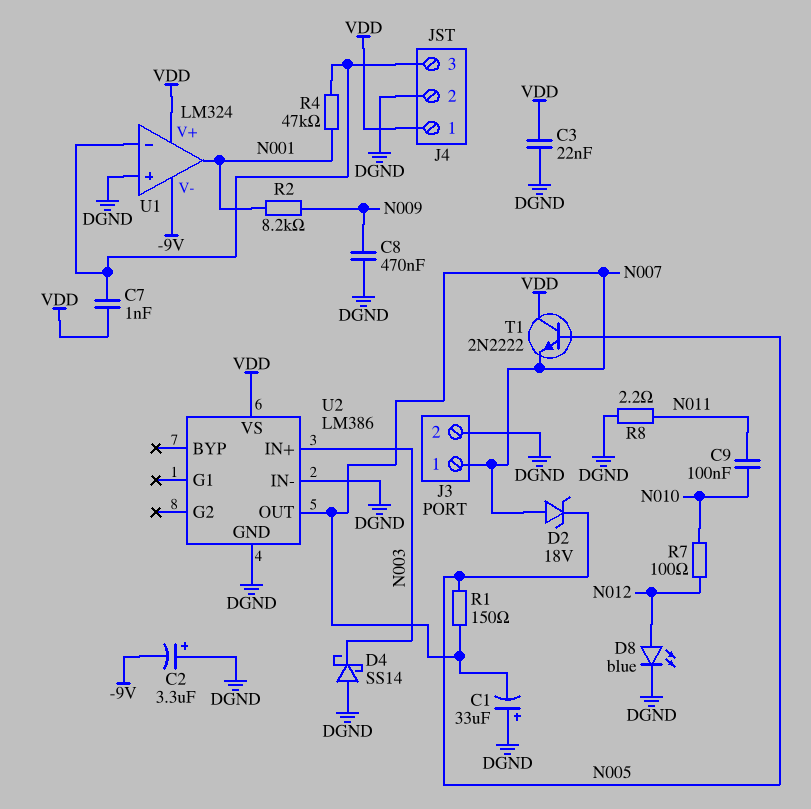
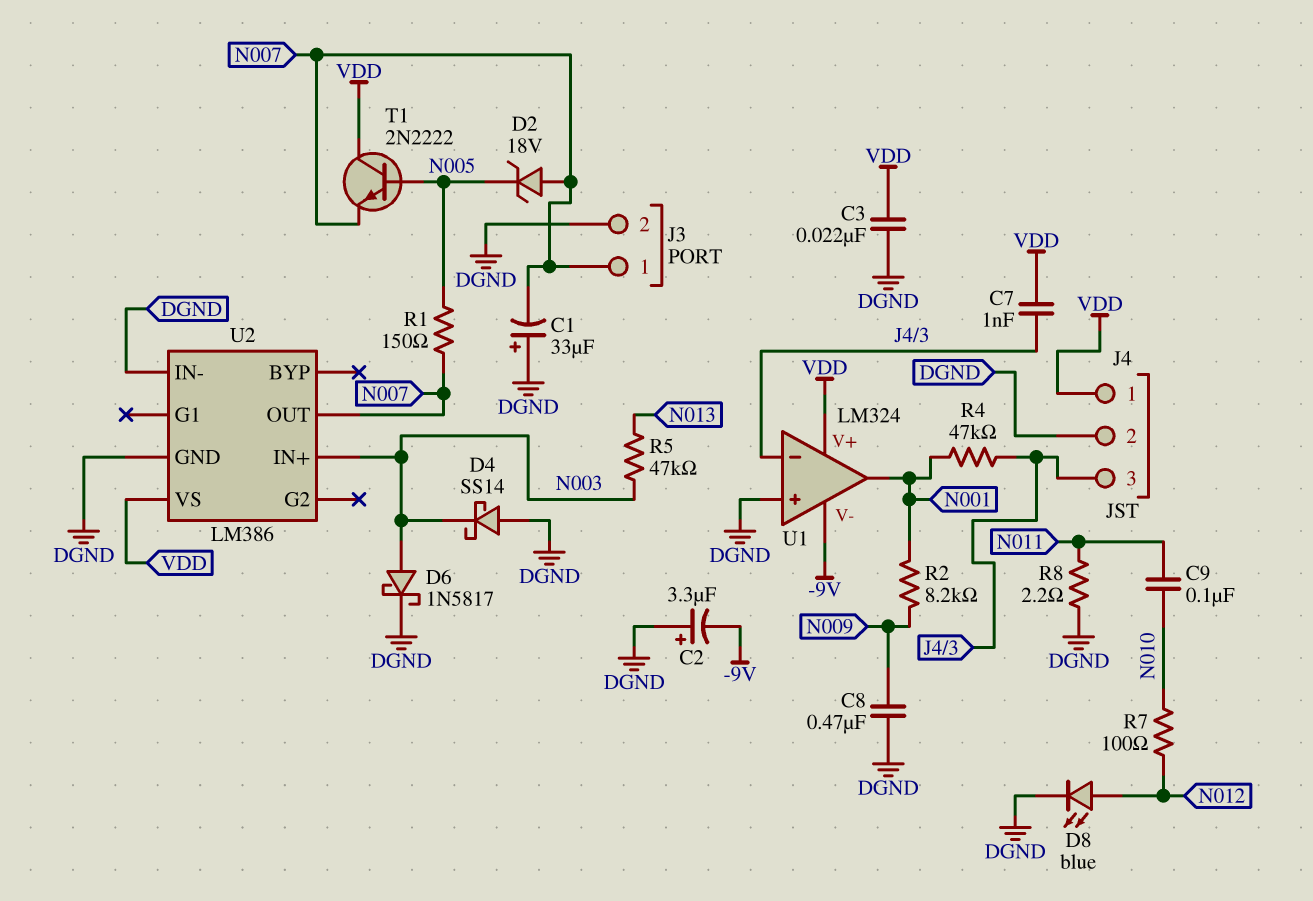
D6: none -> schottky 1N5817 (A N003, K DGND)
R5: none -> 47k (N003, N013)

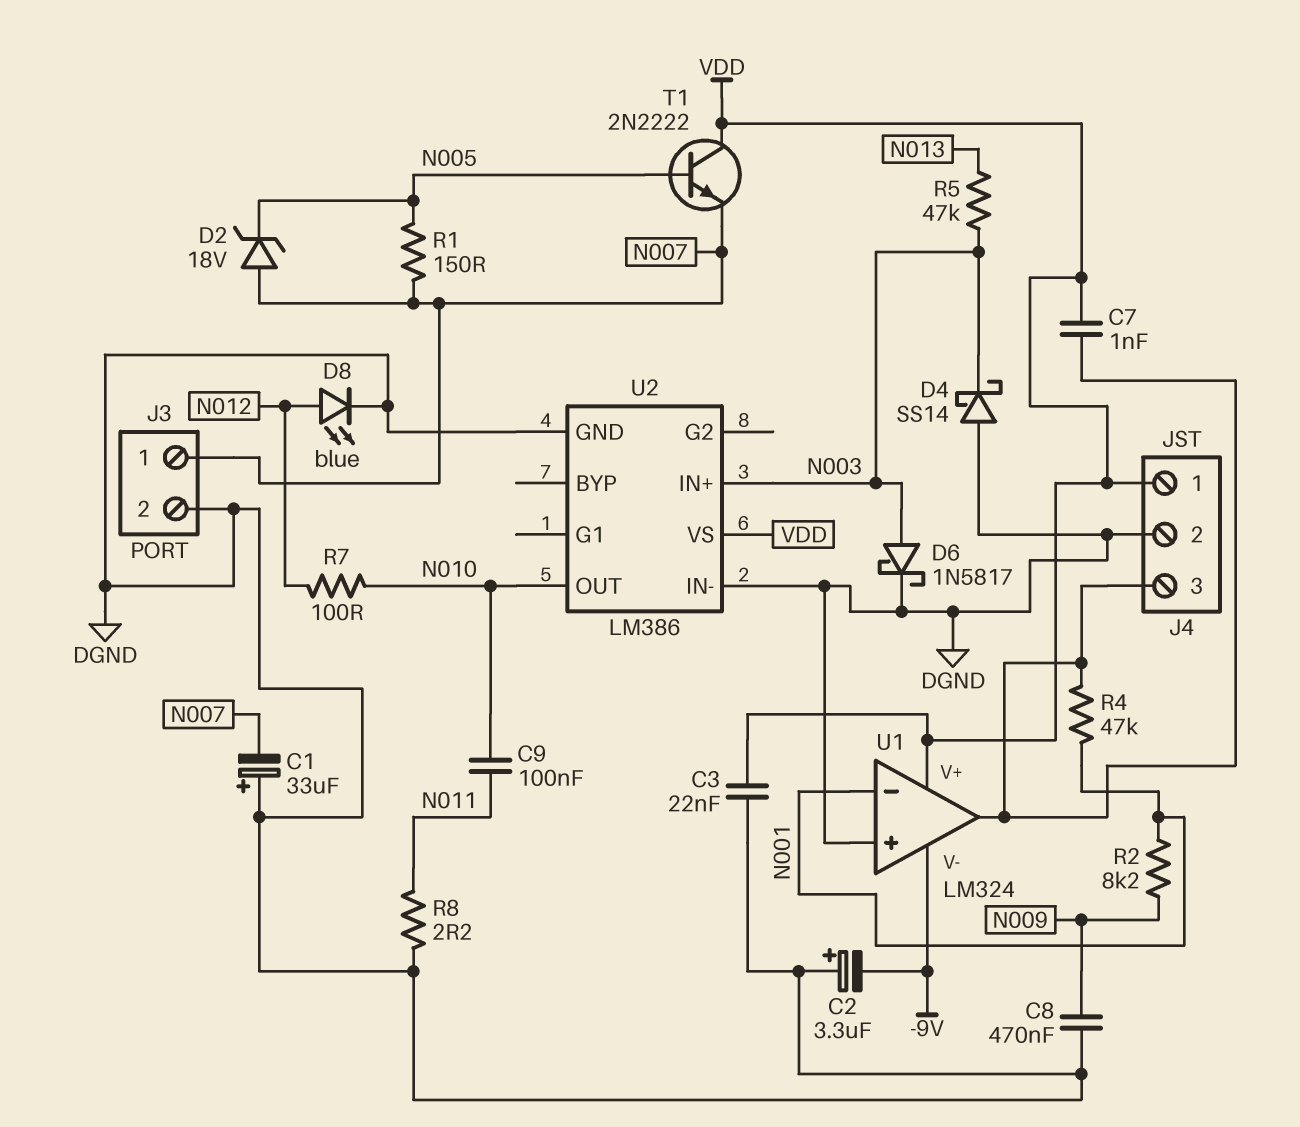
U1 pin in-: J4/3 -> N001
U1 pin out: N001 -> J4/3
U2 pin OUT: N007 -> N010

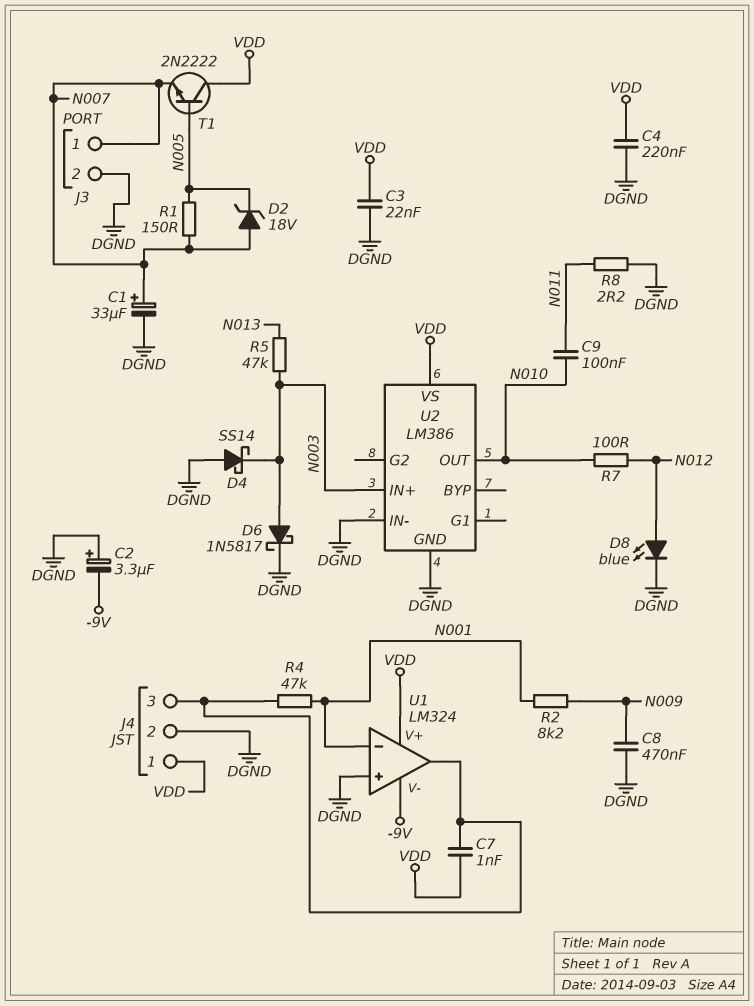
C1: 33uF (plus DGND, minus N007) -> 33uF (plus N007, minus DGND)
C4: none -> 220nF (DGND, VDD)

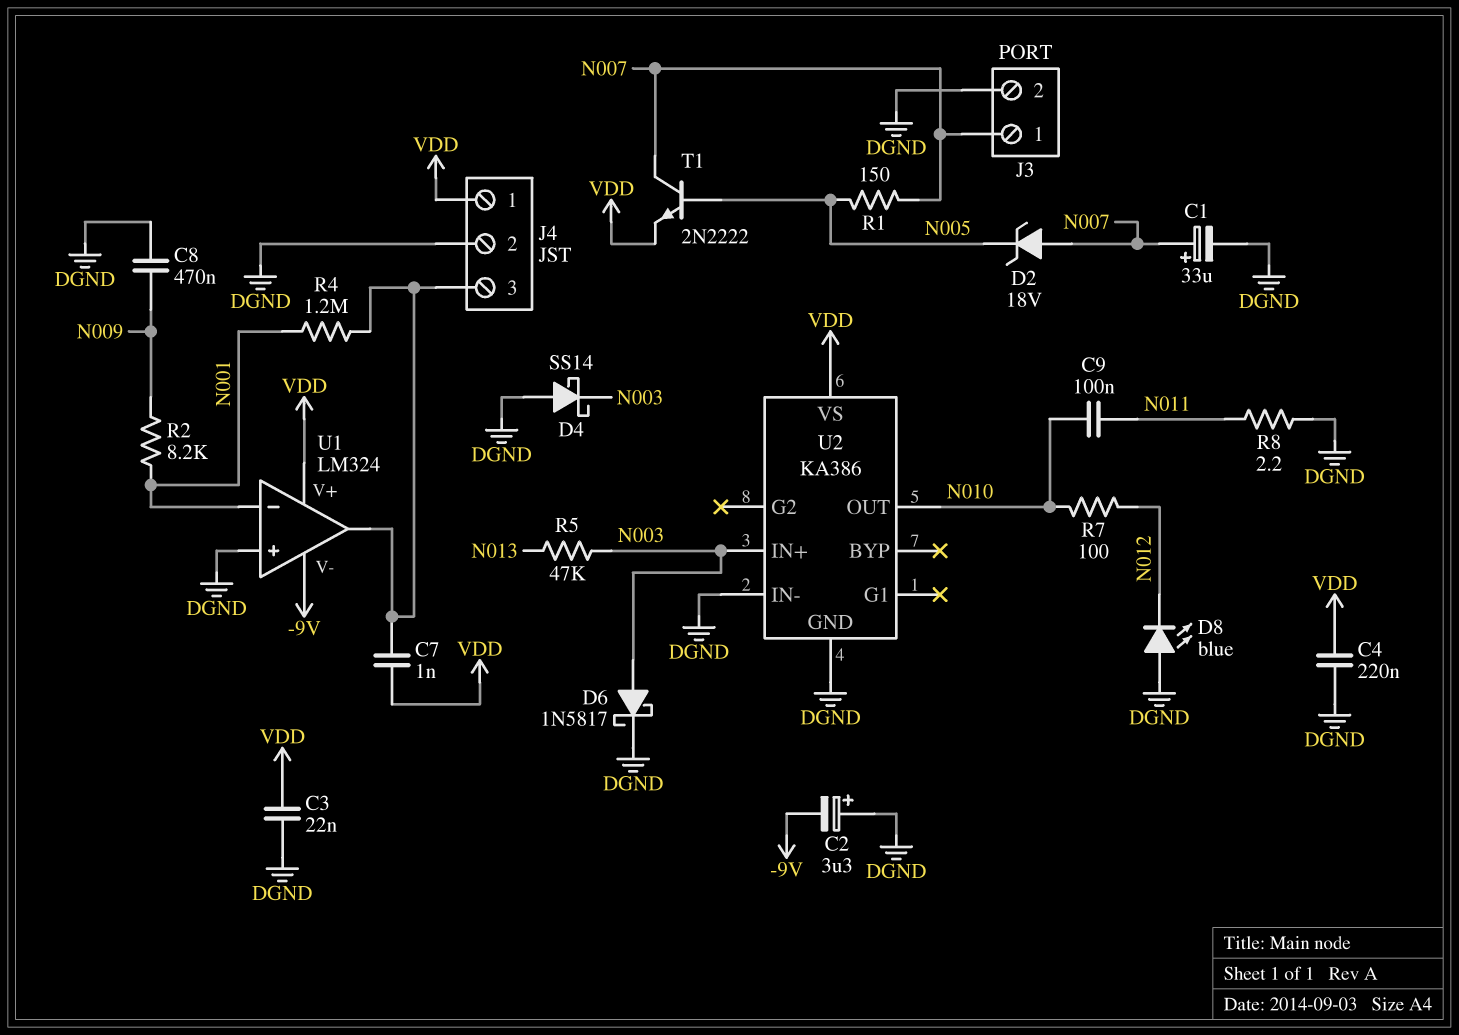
D8: LED blue (A N012, K DGND) -> LED blue (A DGND, K N012)
R4: 47k (J4/3, N001) -> 1.2M (J4/3, N001)
T1: NPN 2N2222 (B N005, C VDD, E N007) -> NPN 2N2222 (B N005, C N007, E VDD)
U2: LM386 -> KA386

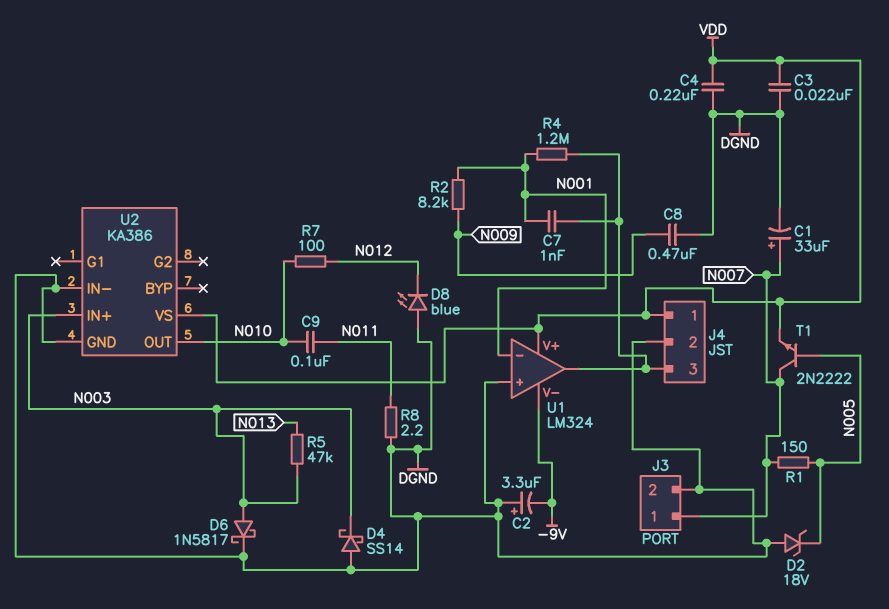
C7: 1nF (J4/3, VDD) -> 1nF (J4/3, N001)
D2: zener 18V (A N007, K N005) -> zener 18V (A DGND, K N005)

